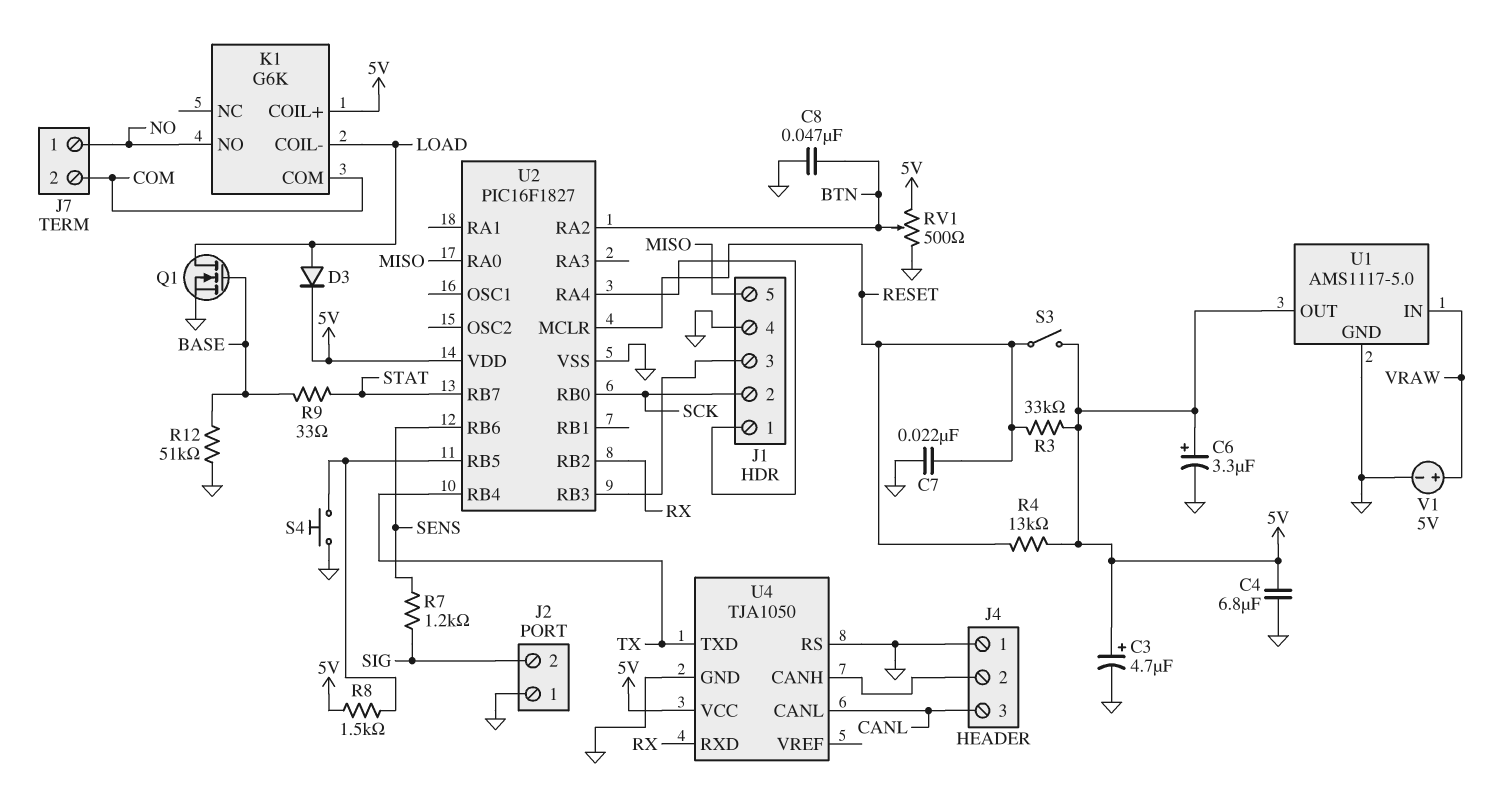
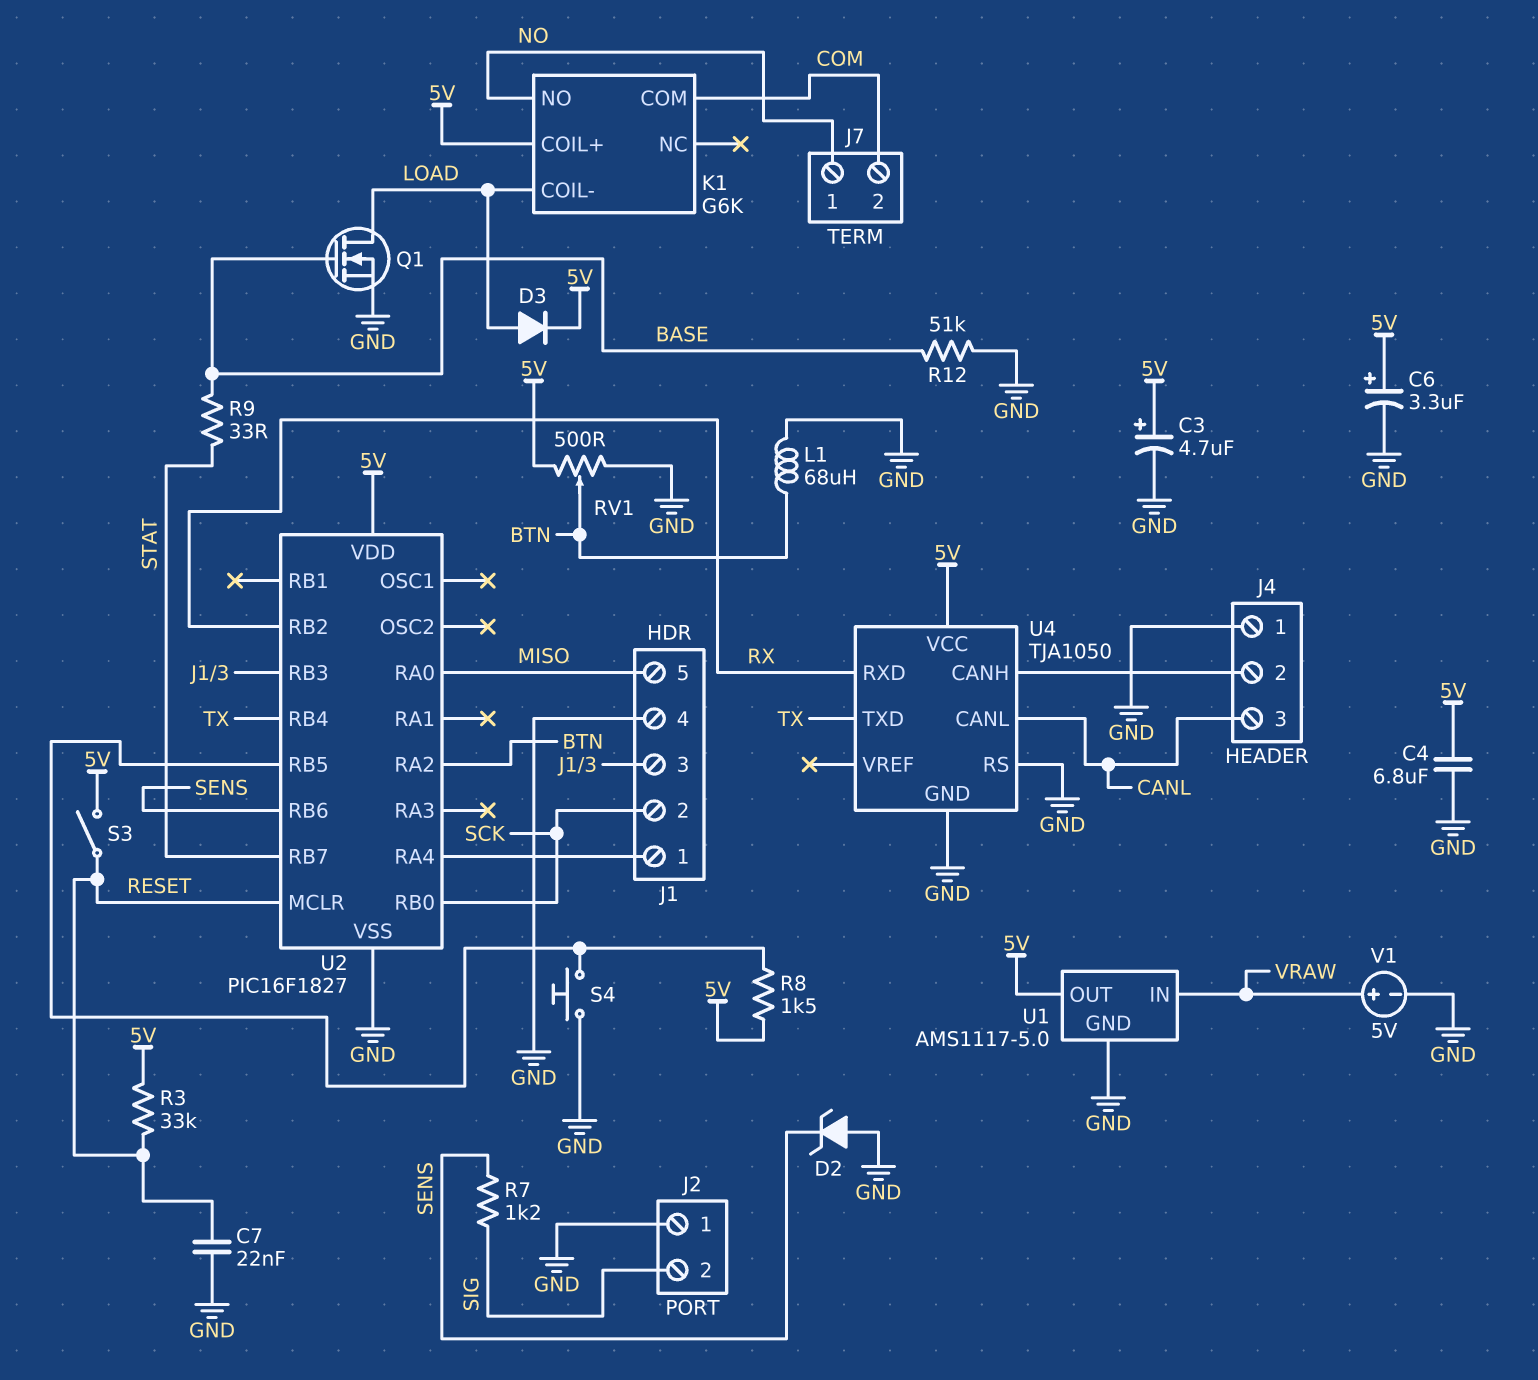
C8: 47nF (BTN, GND) -> none
D2: none -> zener (A GND, K SENS)
L1: none -> 68uH (BTN, GND)
R4: 13k (5V, RESET) -> none

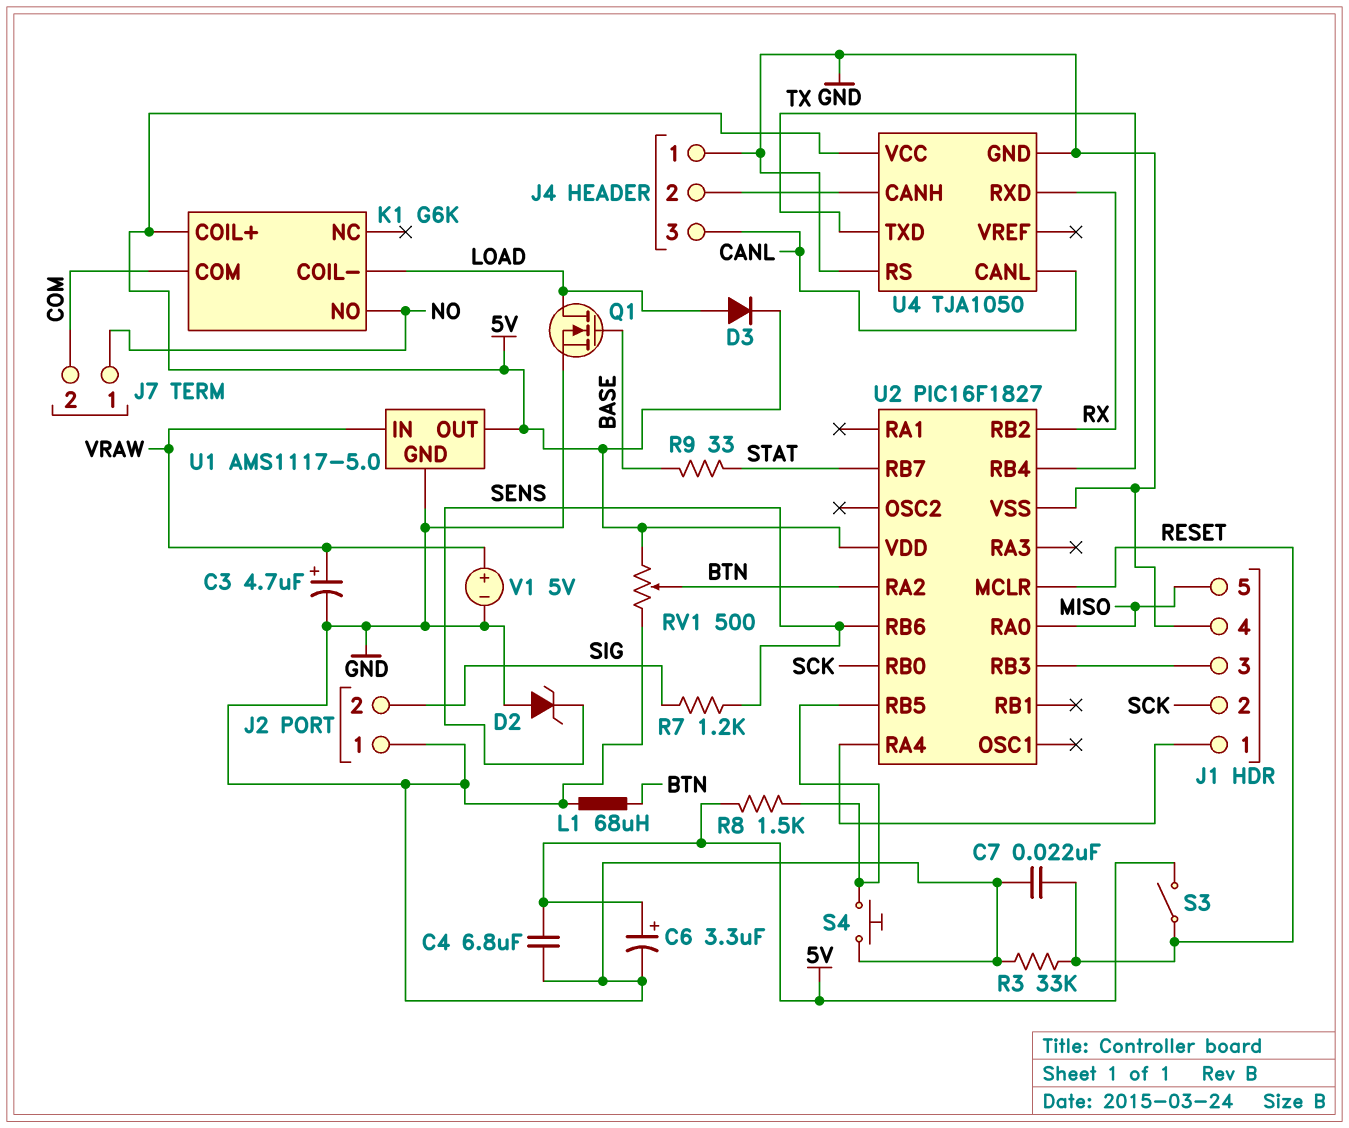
C3: 4.7uF (plus 5V, minus GND) -> 4.7uF (plus VRAW, minus GND)
R3: 33k (5V, RESET) -> 33k (GND, RESET)
R12: 51k (BASE, GND) -> none

